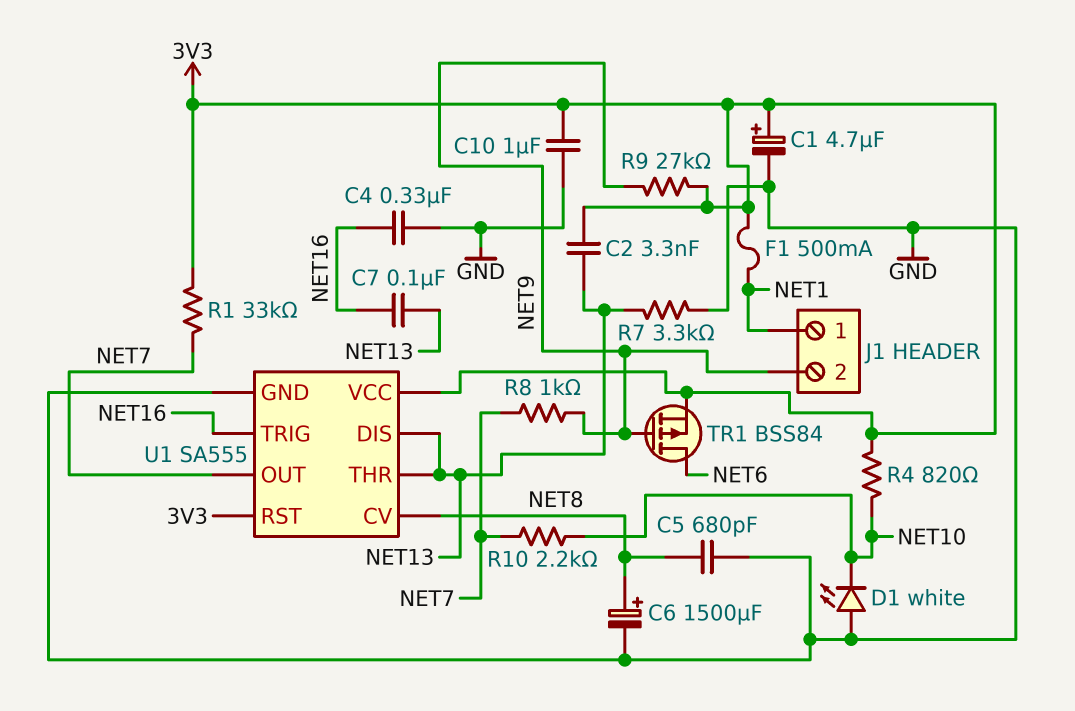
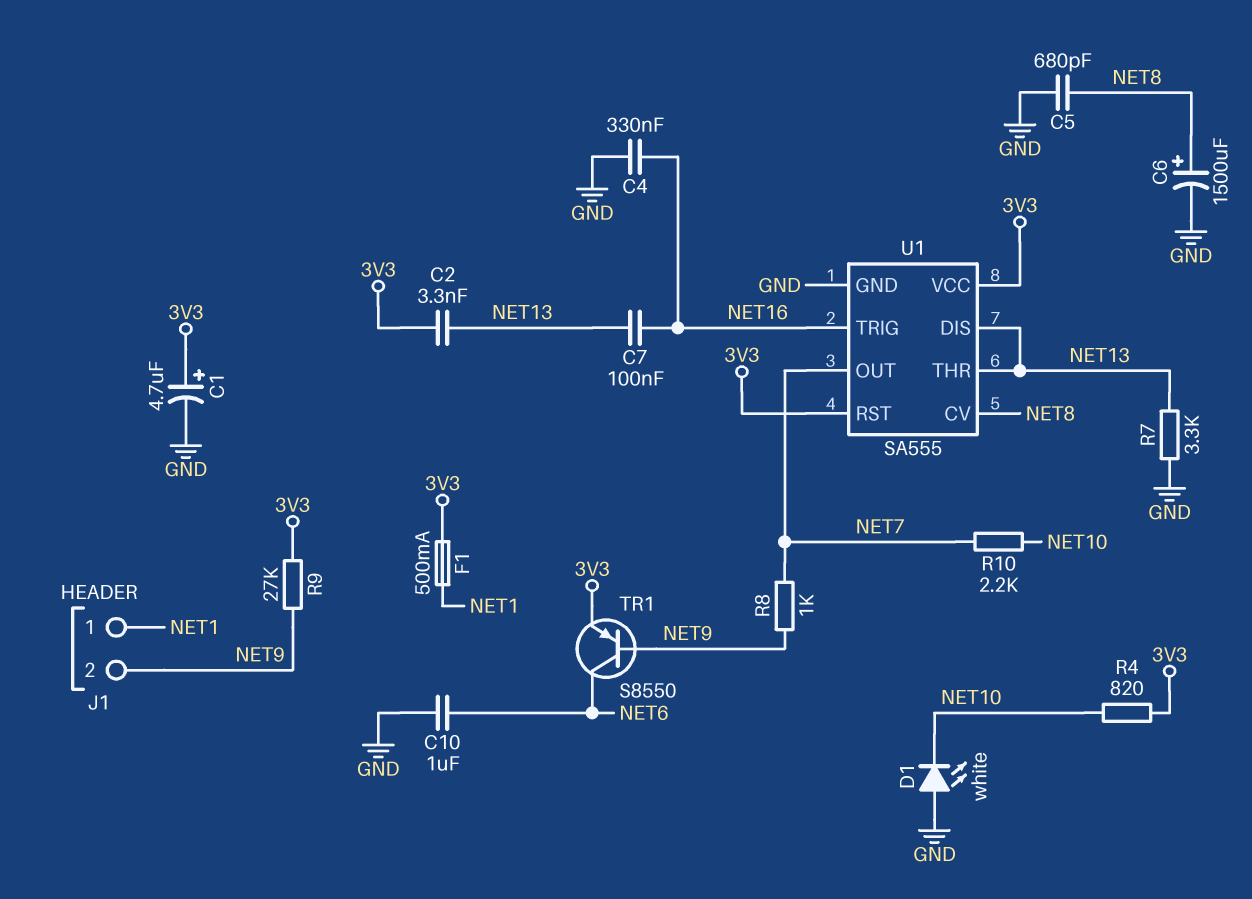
C10: 1uF (3V3, GND) -> 1uF (GND, NET6)
R1: 33k (3V3, NET7) -> none
TR1: PMOS BSS84 (G NET9, D NET6, S 3V3) -> PNP S8550 (B NET9, C NET6, E 3V3)

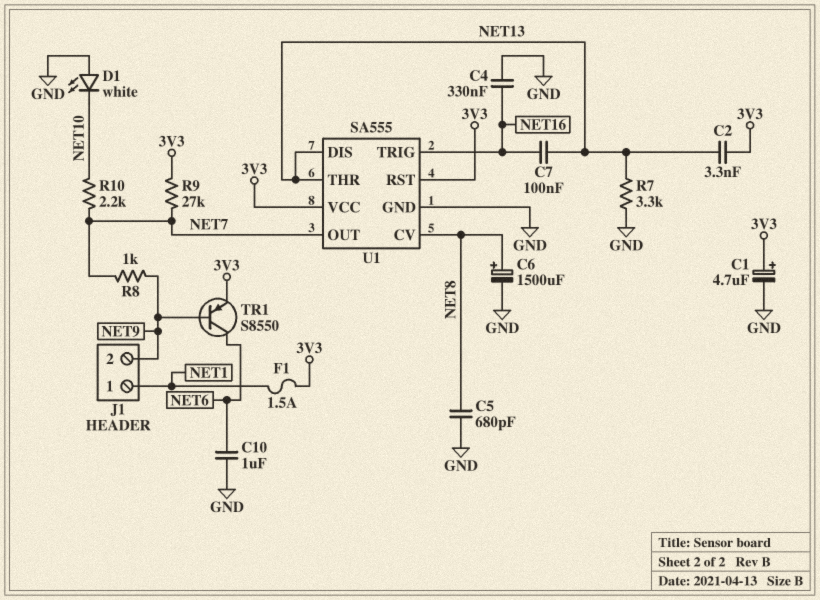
F1: 500mA (3V3, NET1) -> 1.5A (3V3, NET1)
R4: 820 (3V3, NET10) -> none
R9: 27k (3V3, NET9) -> 27k (3V3, NET7)

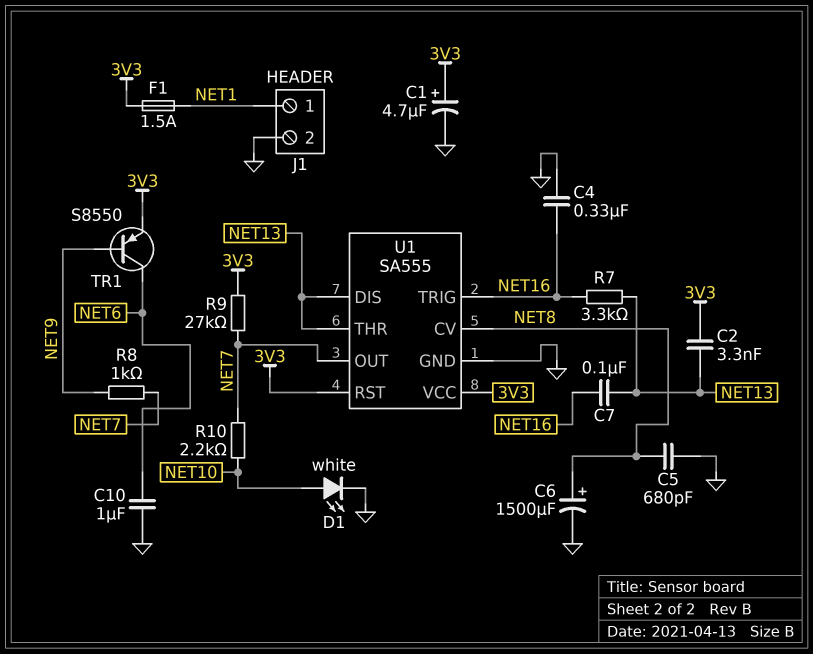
D1: LED white (A GND, K NET10) -> LED white (A NET10, K GND)
J1 pin 2: NET9 -> GND
R7: 3.3k (GND, NET13) -> 3.3k (NET13, NET16)

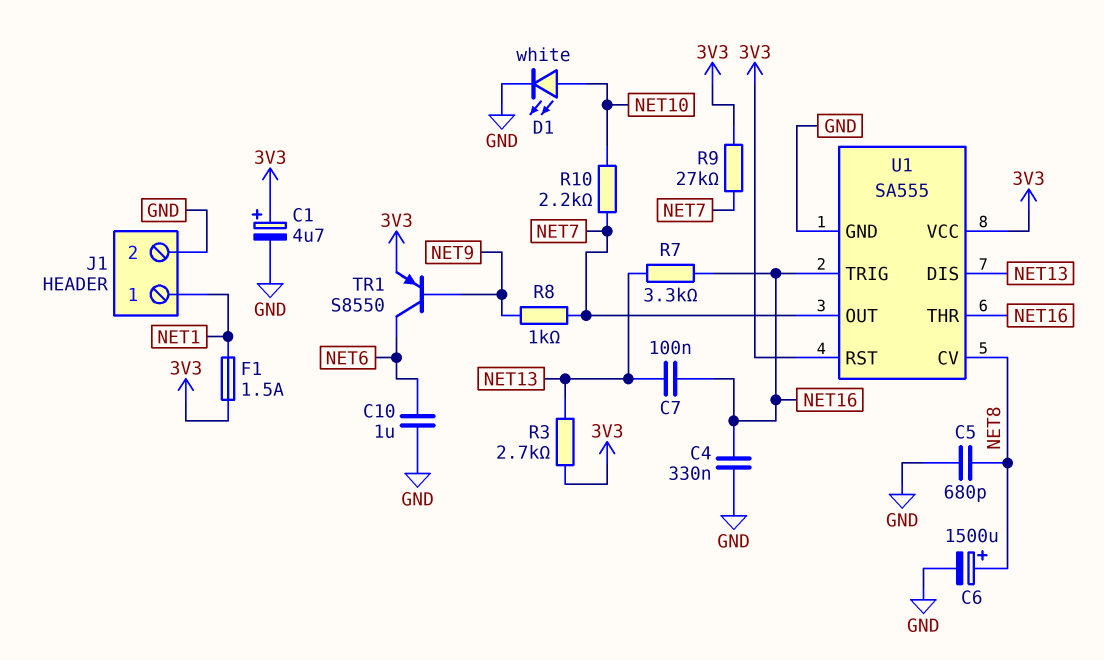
C2: 3.3nF (3V3, NET13) -> none
R3: none -> 2.7k (3V3, NET13)
U1 pin THR: NET13 -> NET16

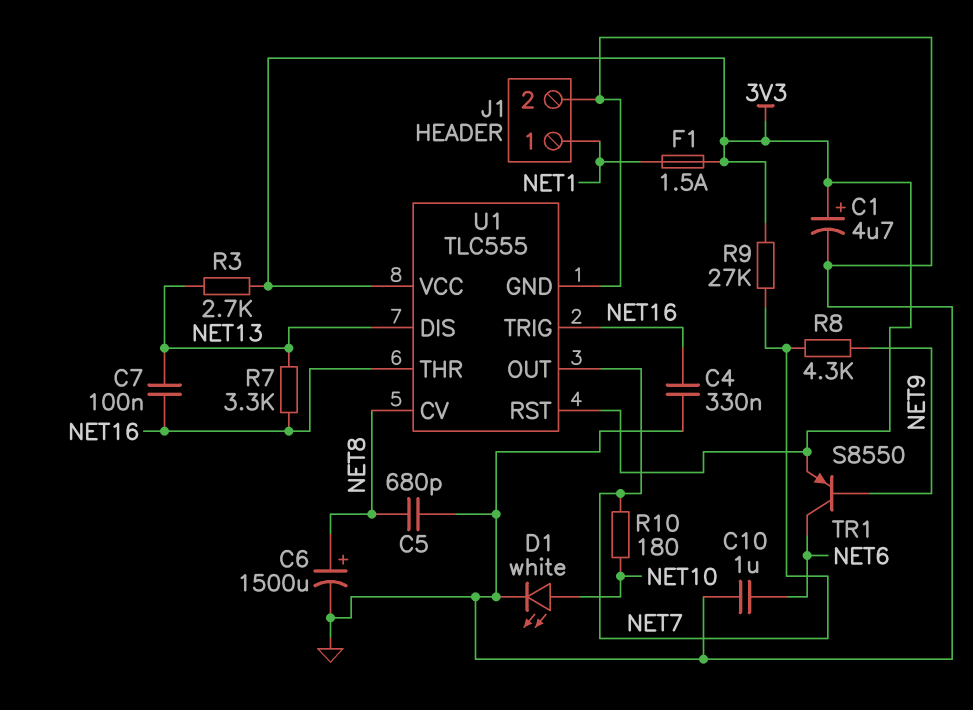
R8: 1k (NET7, NET9) -> 4.3k (NET7, NET9)
R10: 2.2k (NET7, NET10) -> 180 (NET7, NET10)
U1: SA555 -> TLC555

